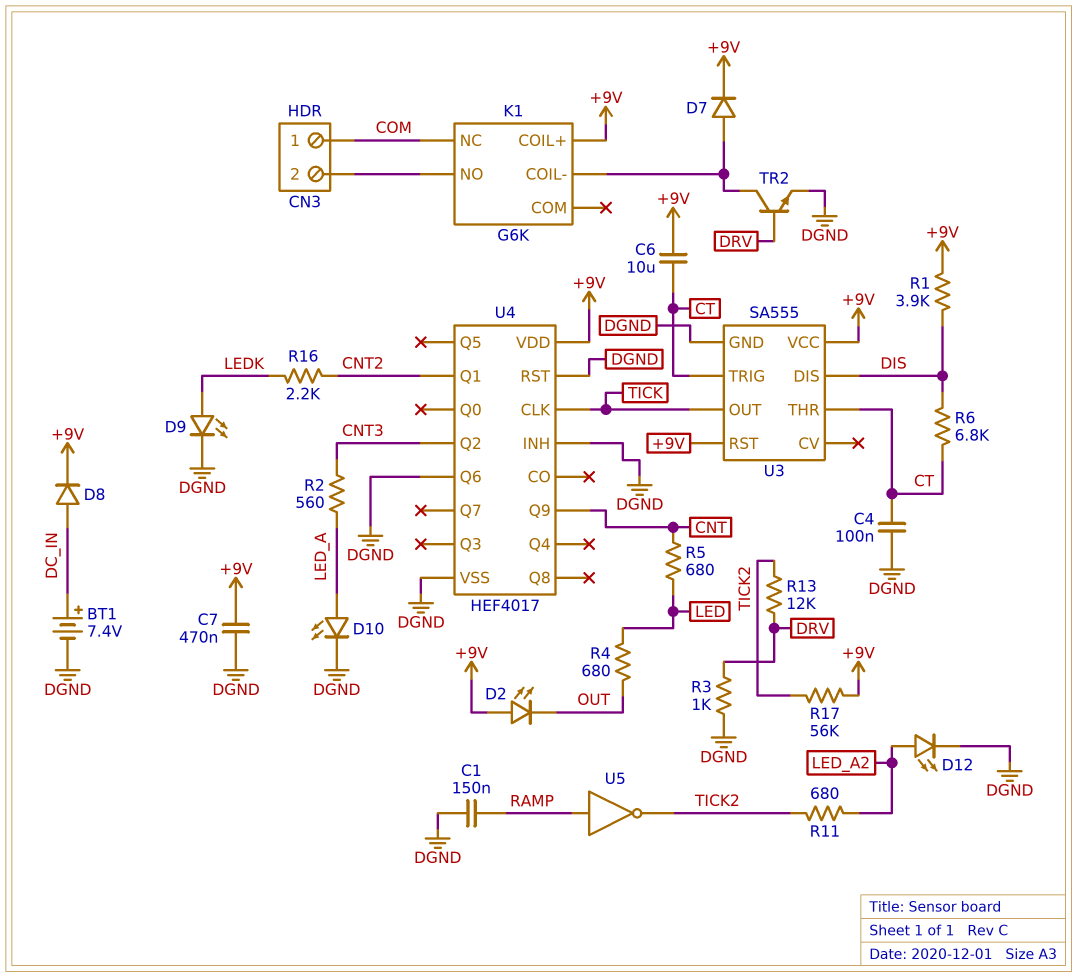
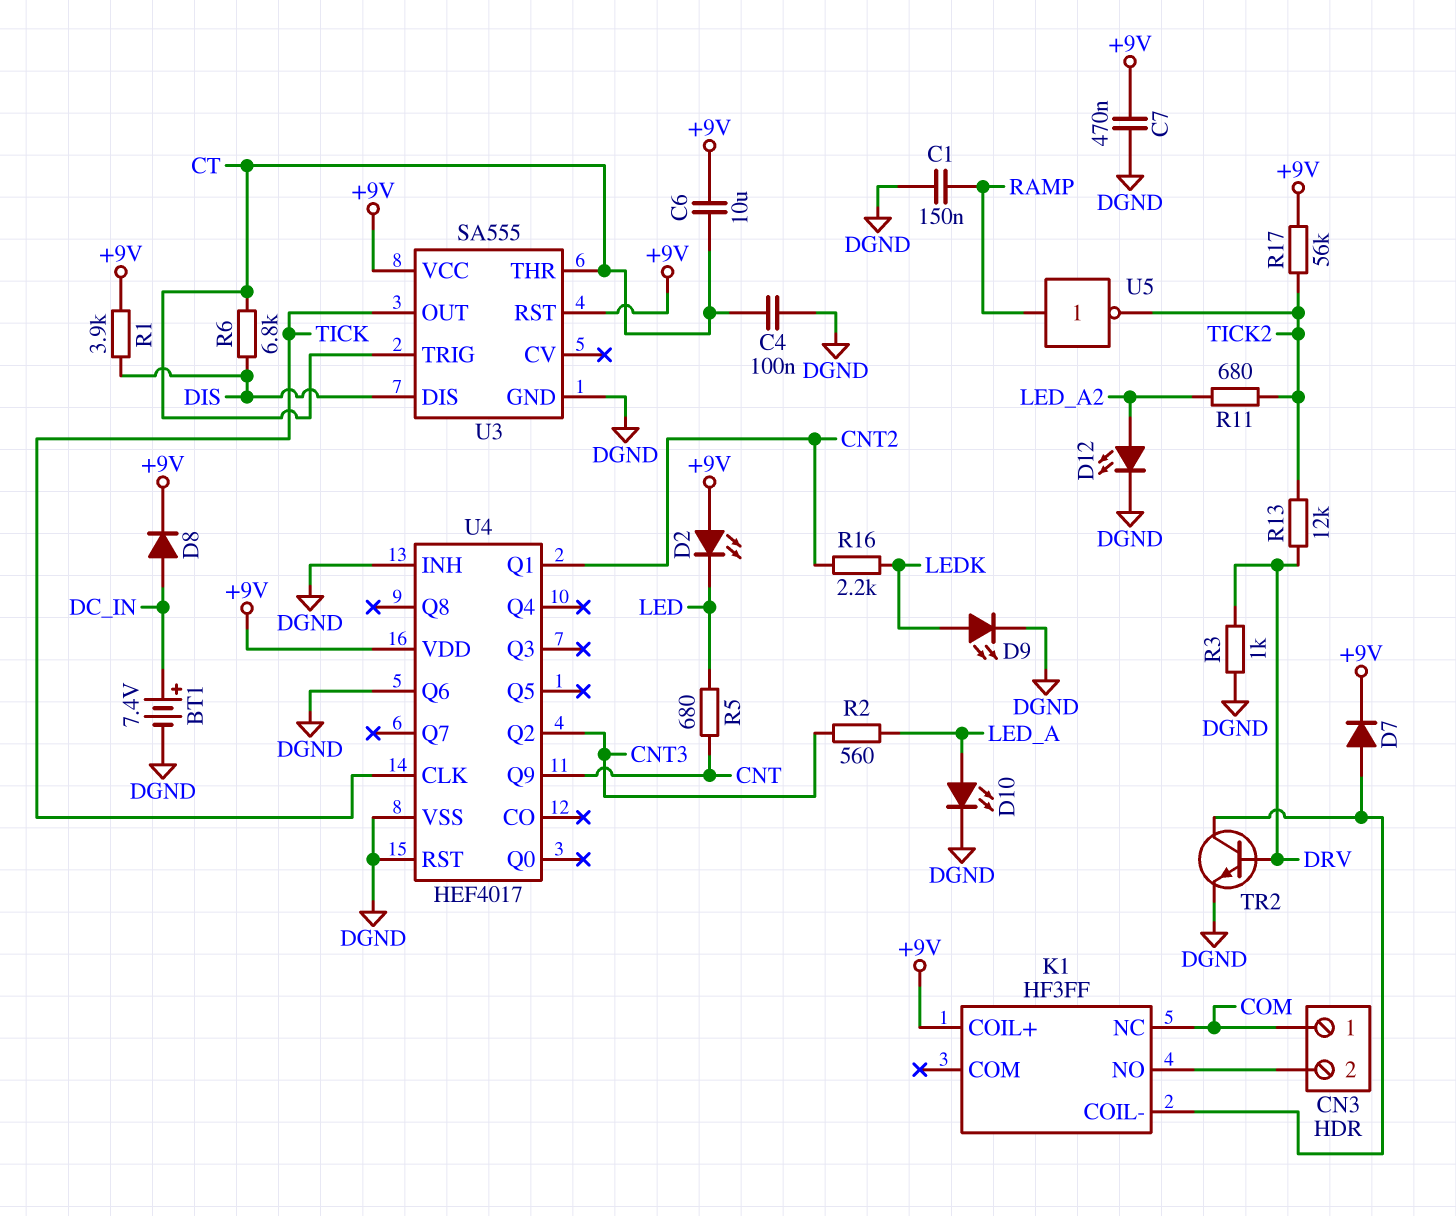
D2: LED (A +9V, K OUT) -> LED (A +9V, K LED)
K1: G6K -> HF3FF
R4: 680 (LED, OUT) -> none

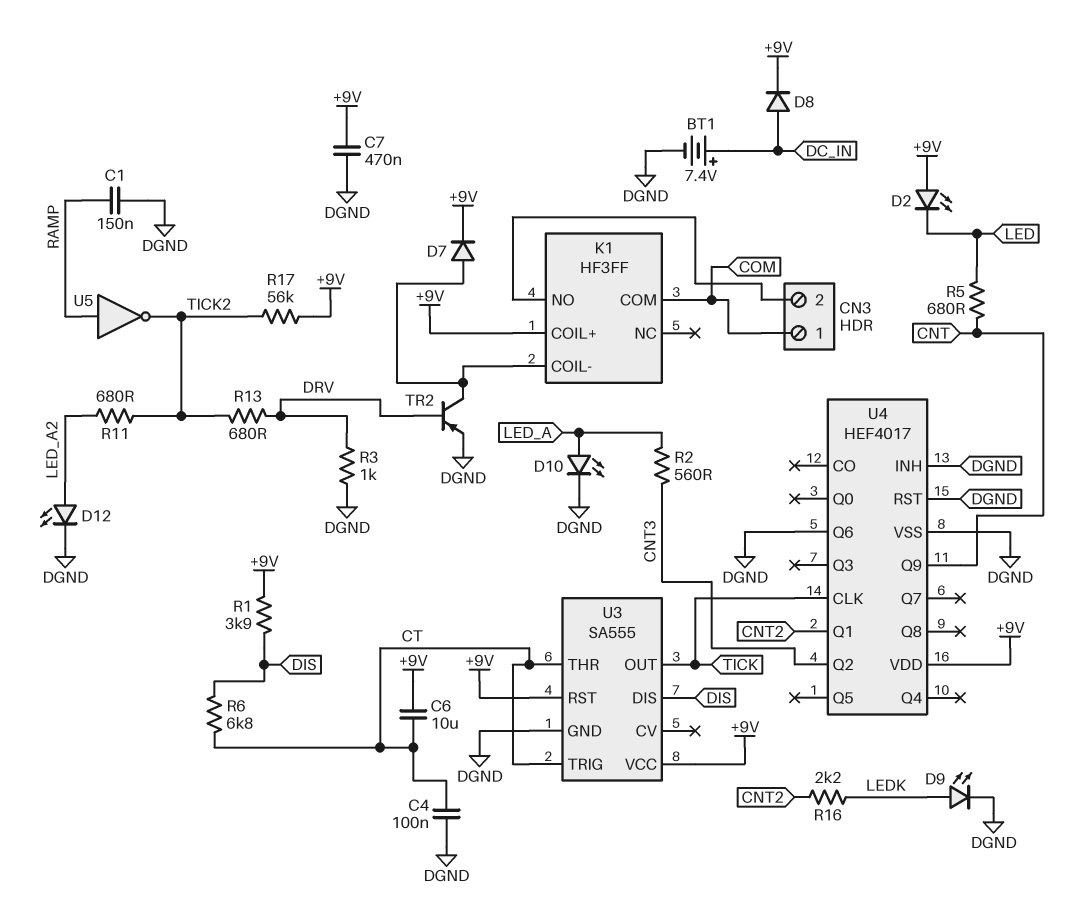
K1 pin COM: none -> COM
K1 pin NC: COM -> none
R13: 12k (DRV, TICK2) -> 680 (DRV, TICK2)
TR2: NPN (B DRV, C K1/COIL-, E DGND) -> PNP (B DRV, C K1/COIL-, E DGND)

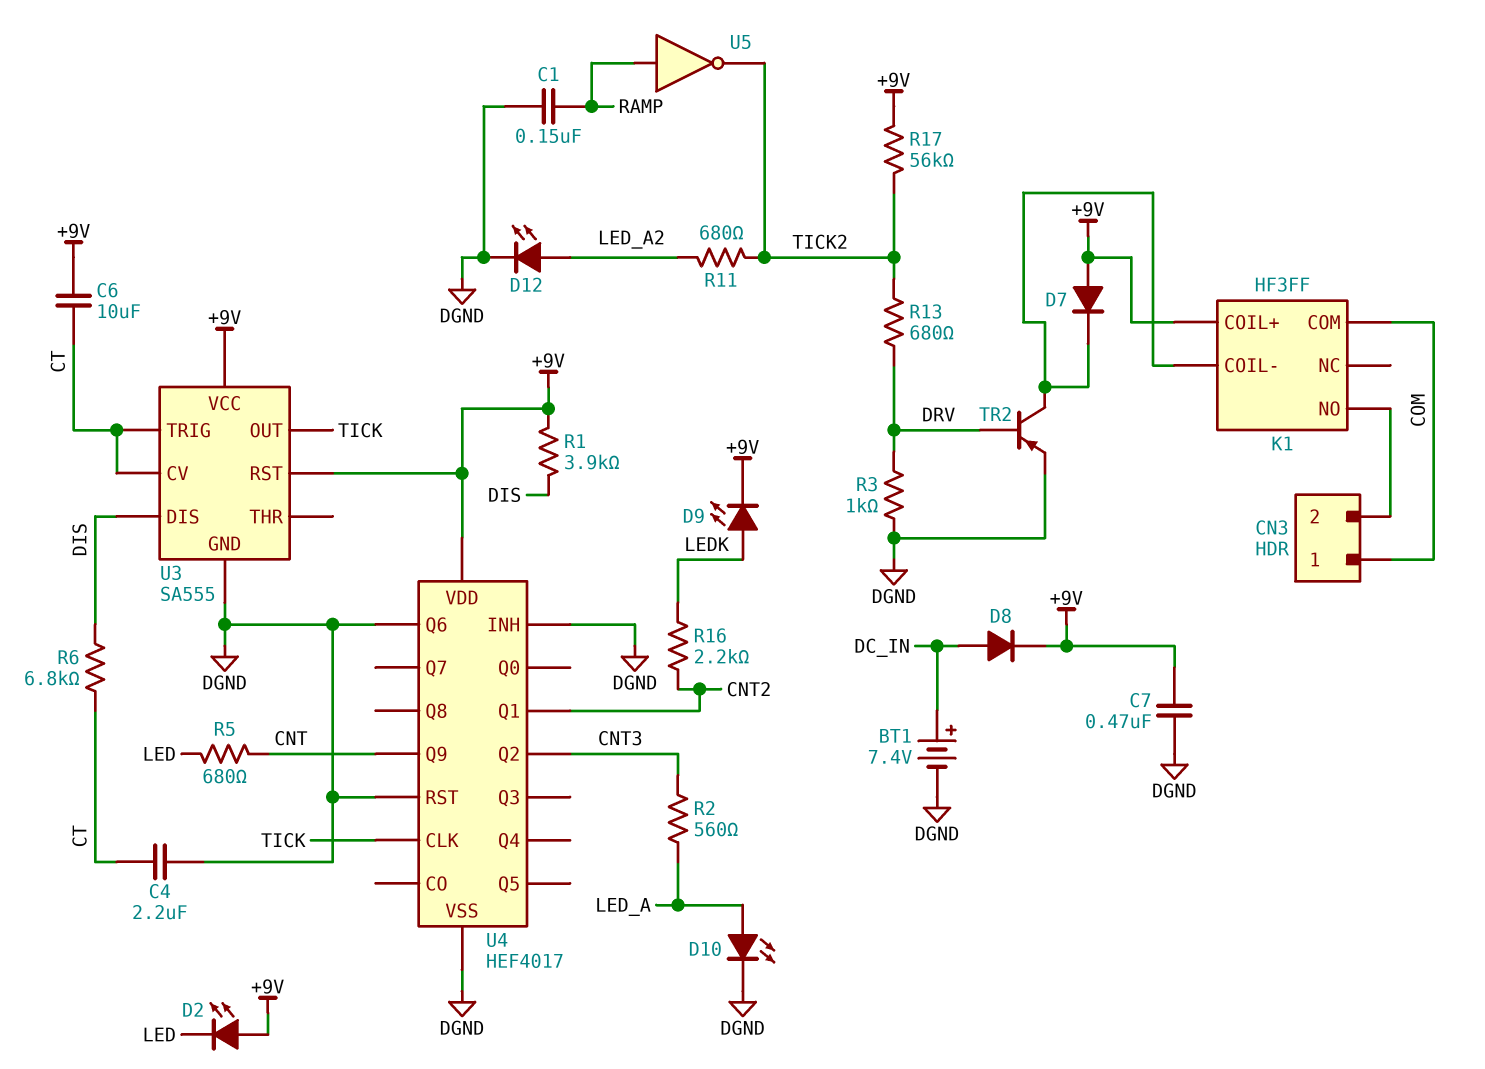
C4: 100nF (CT, DGND) -> 2.2uF (CT, DGND)
D7: diode (A K1/COIL-, K +9V) -> diode (A +9V, K K1/COIL-)
D9: LED (A LEDK, K DGND) -> LED (A LEDK, K +9V)
U3 pin CV: none -> CT
U3 pin THR: CT -> none

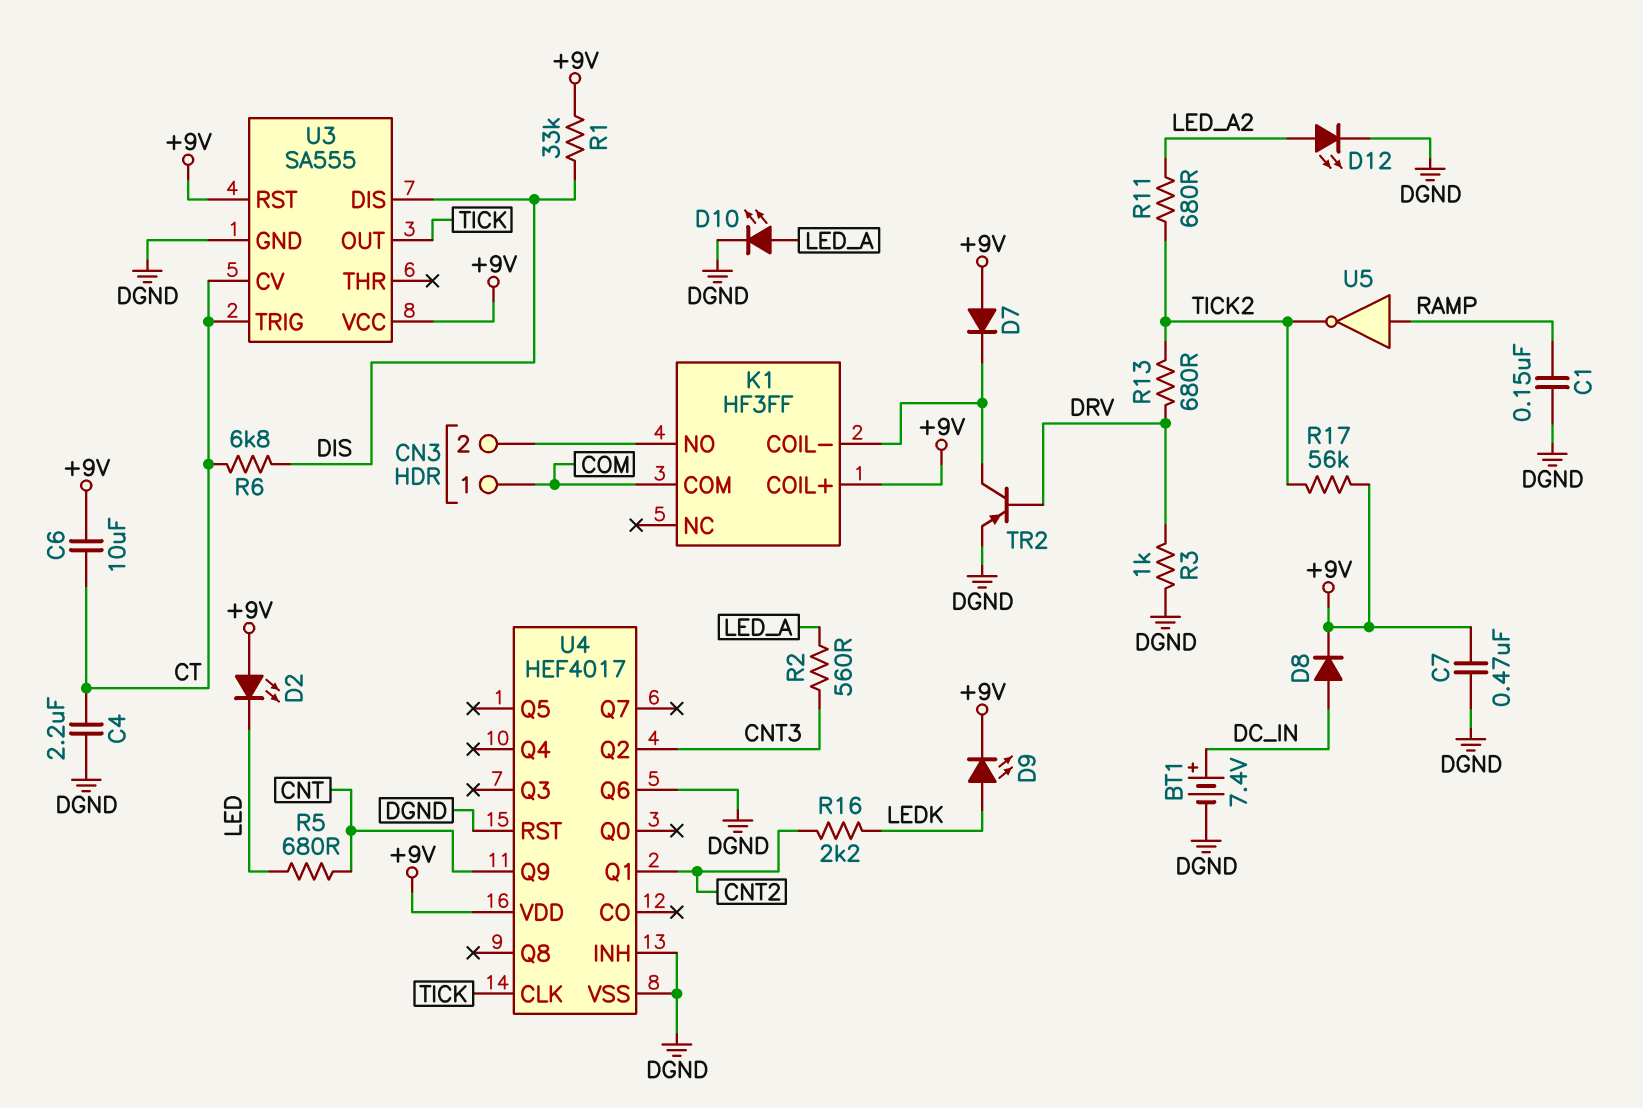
R1: 3.9k (+9V, DIS) -> 33k (+9V, DIS)

